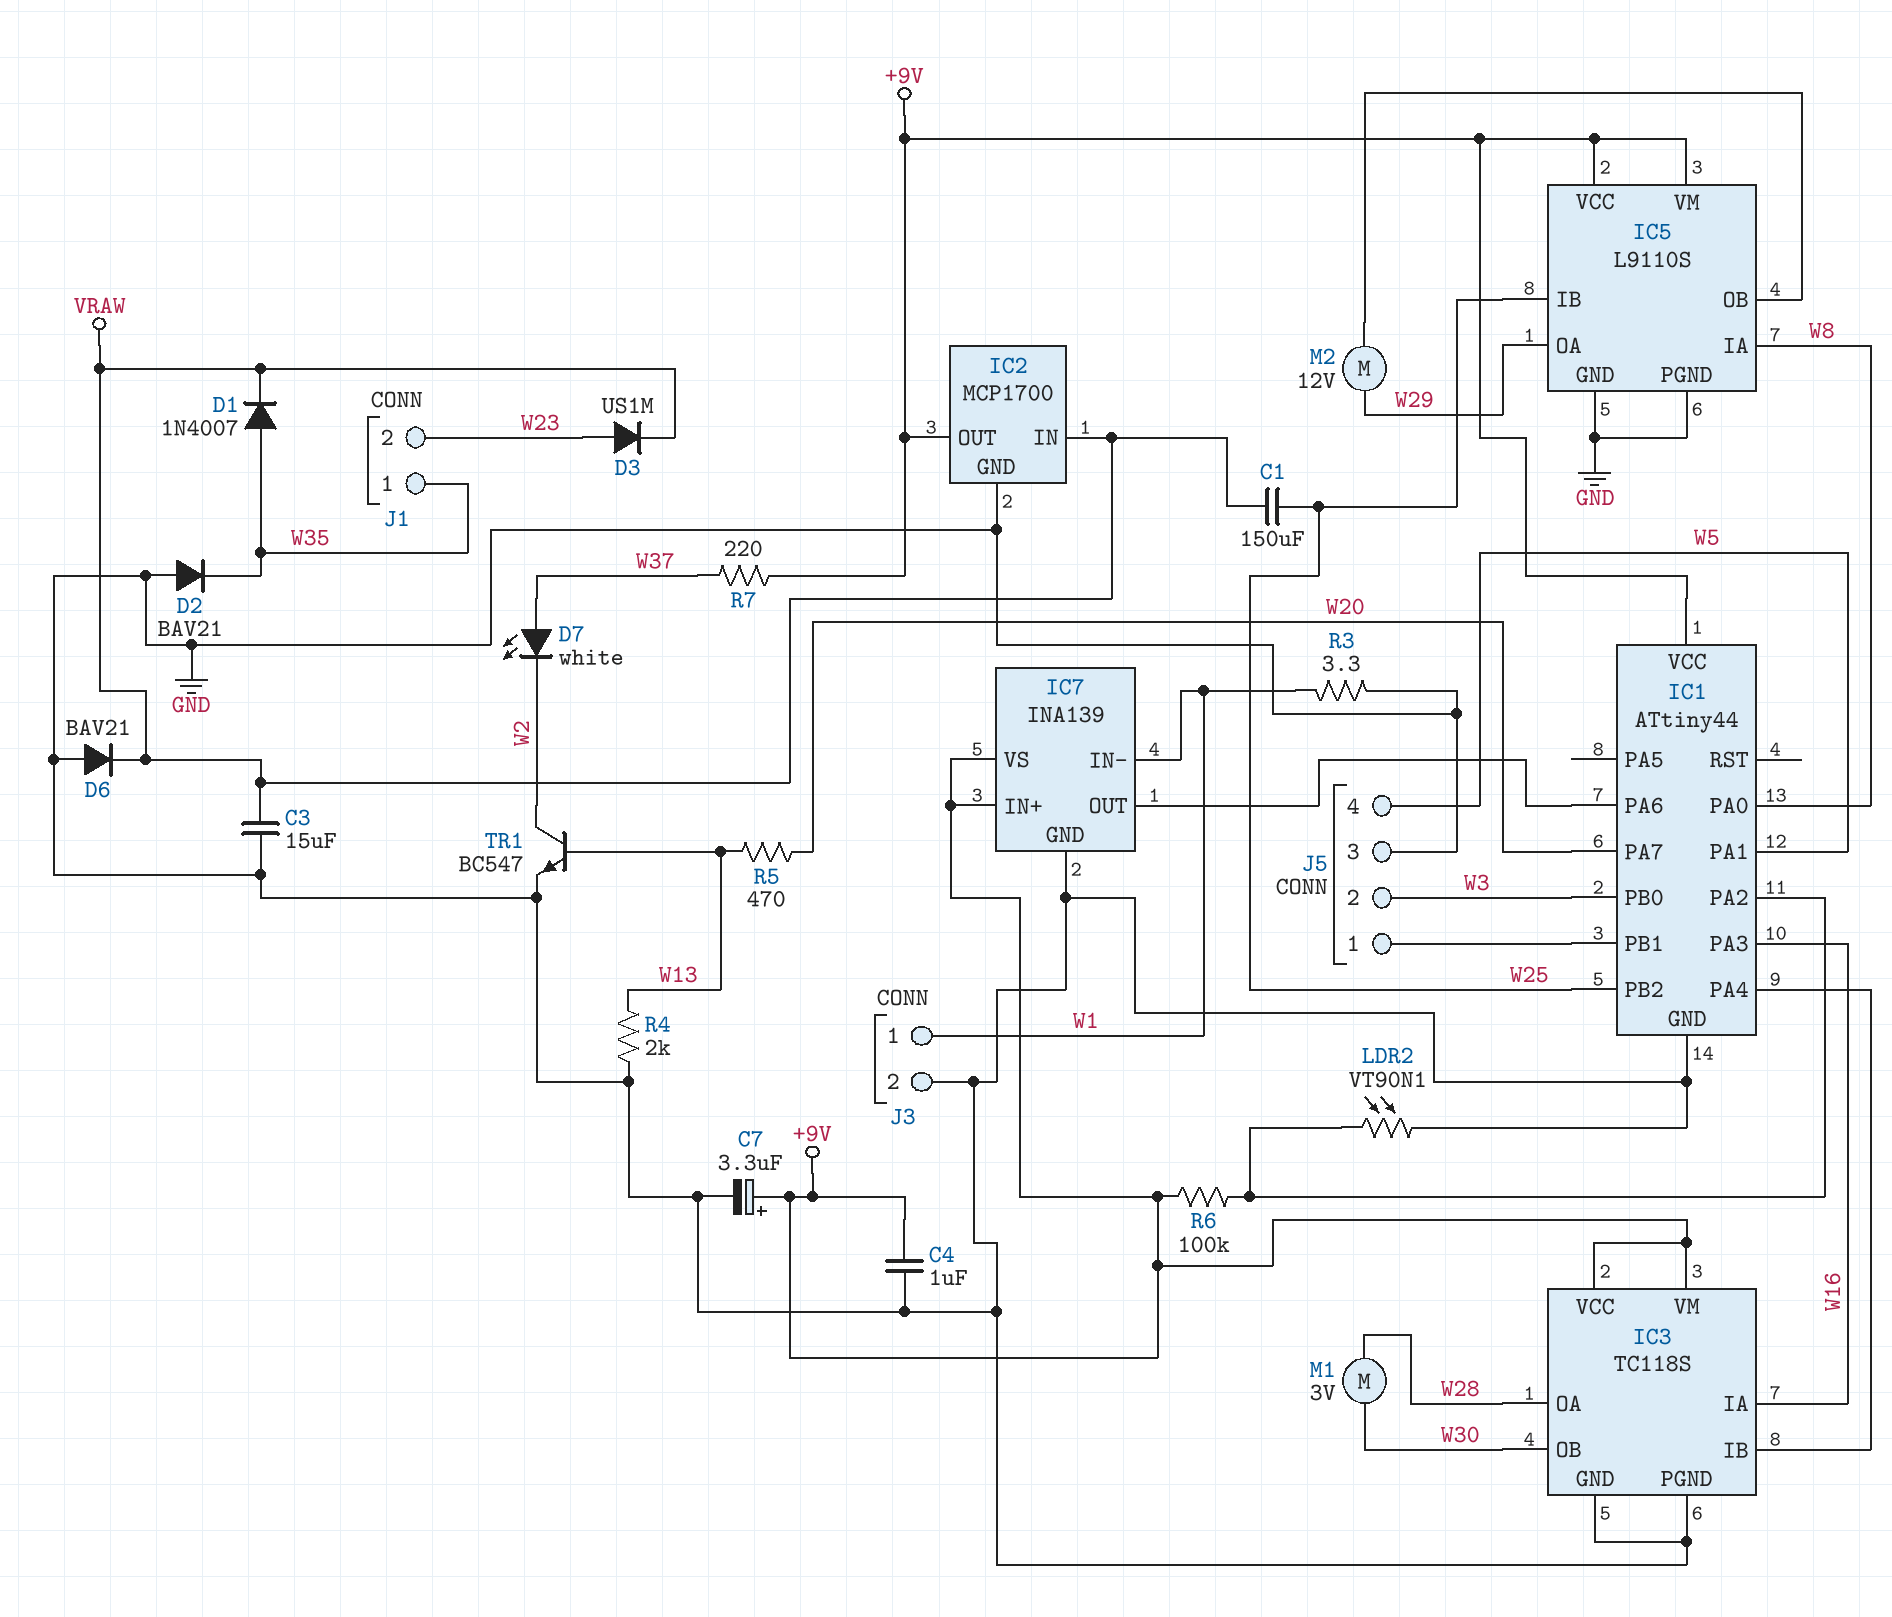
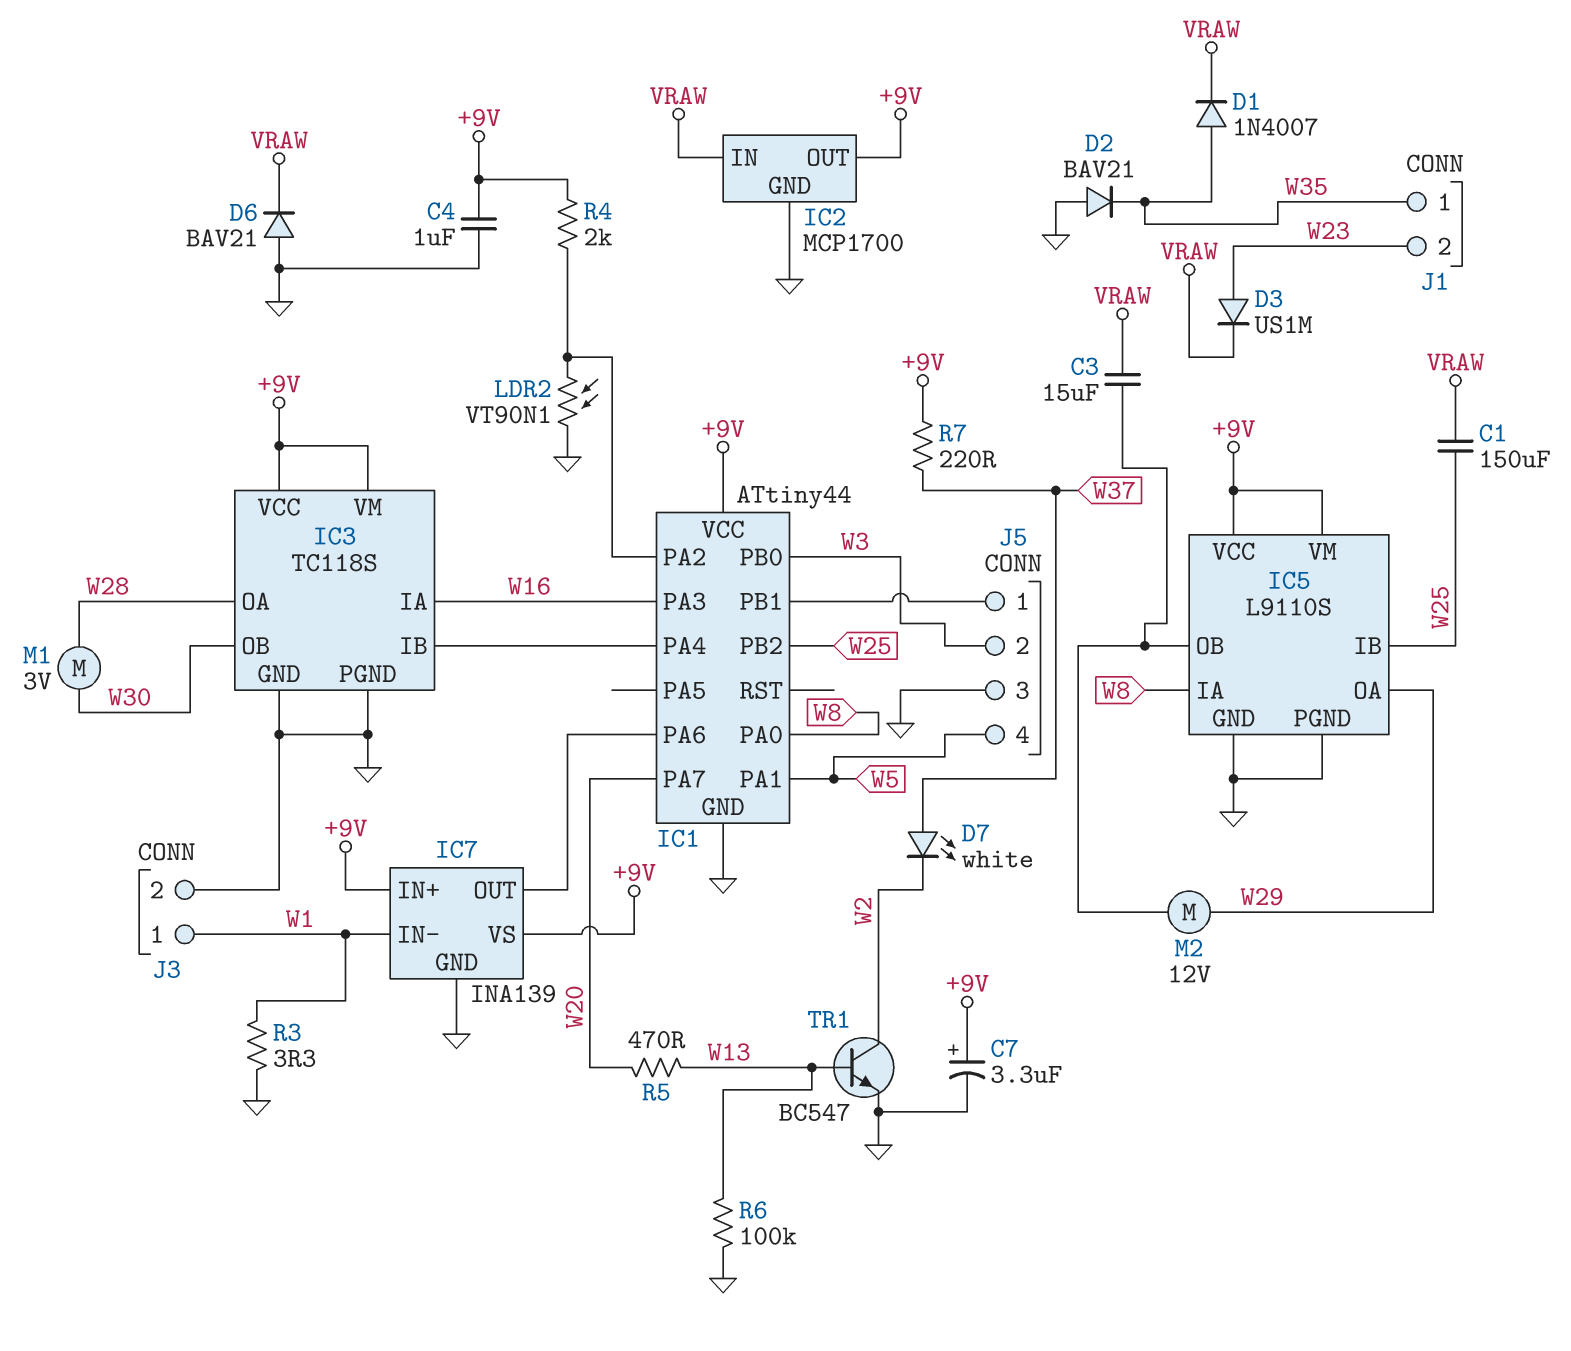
C3: 15uF (GND, VRAW) -> 15uF (IC5/OB, VRAW)
R4: 2k (GND, W13) -> 2k (+9V, IC1/PA2)
R6: 100k (+9V, IC1/PA2) -> 100k (GND, W13)

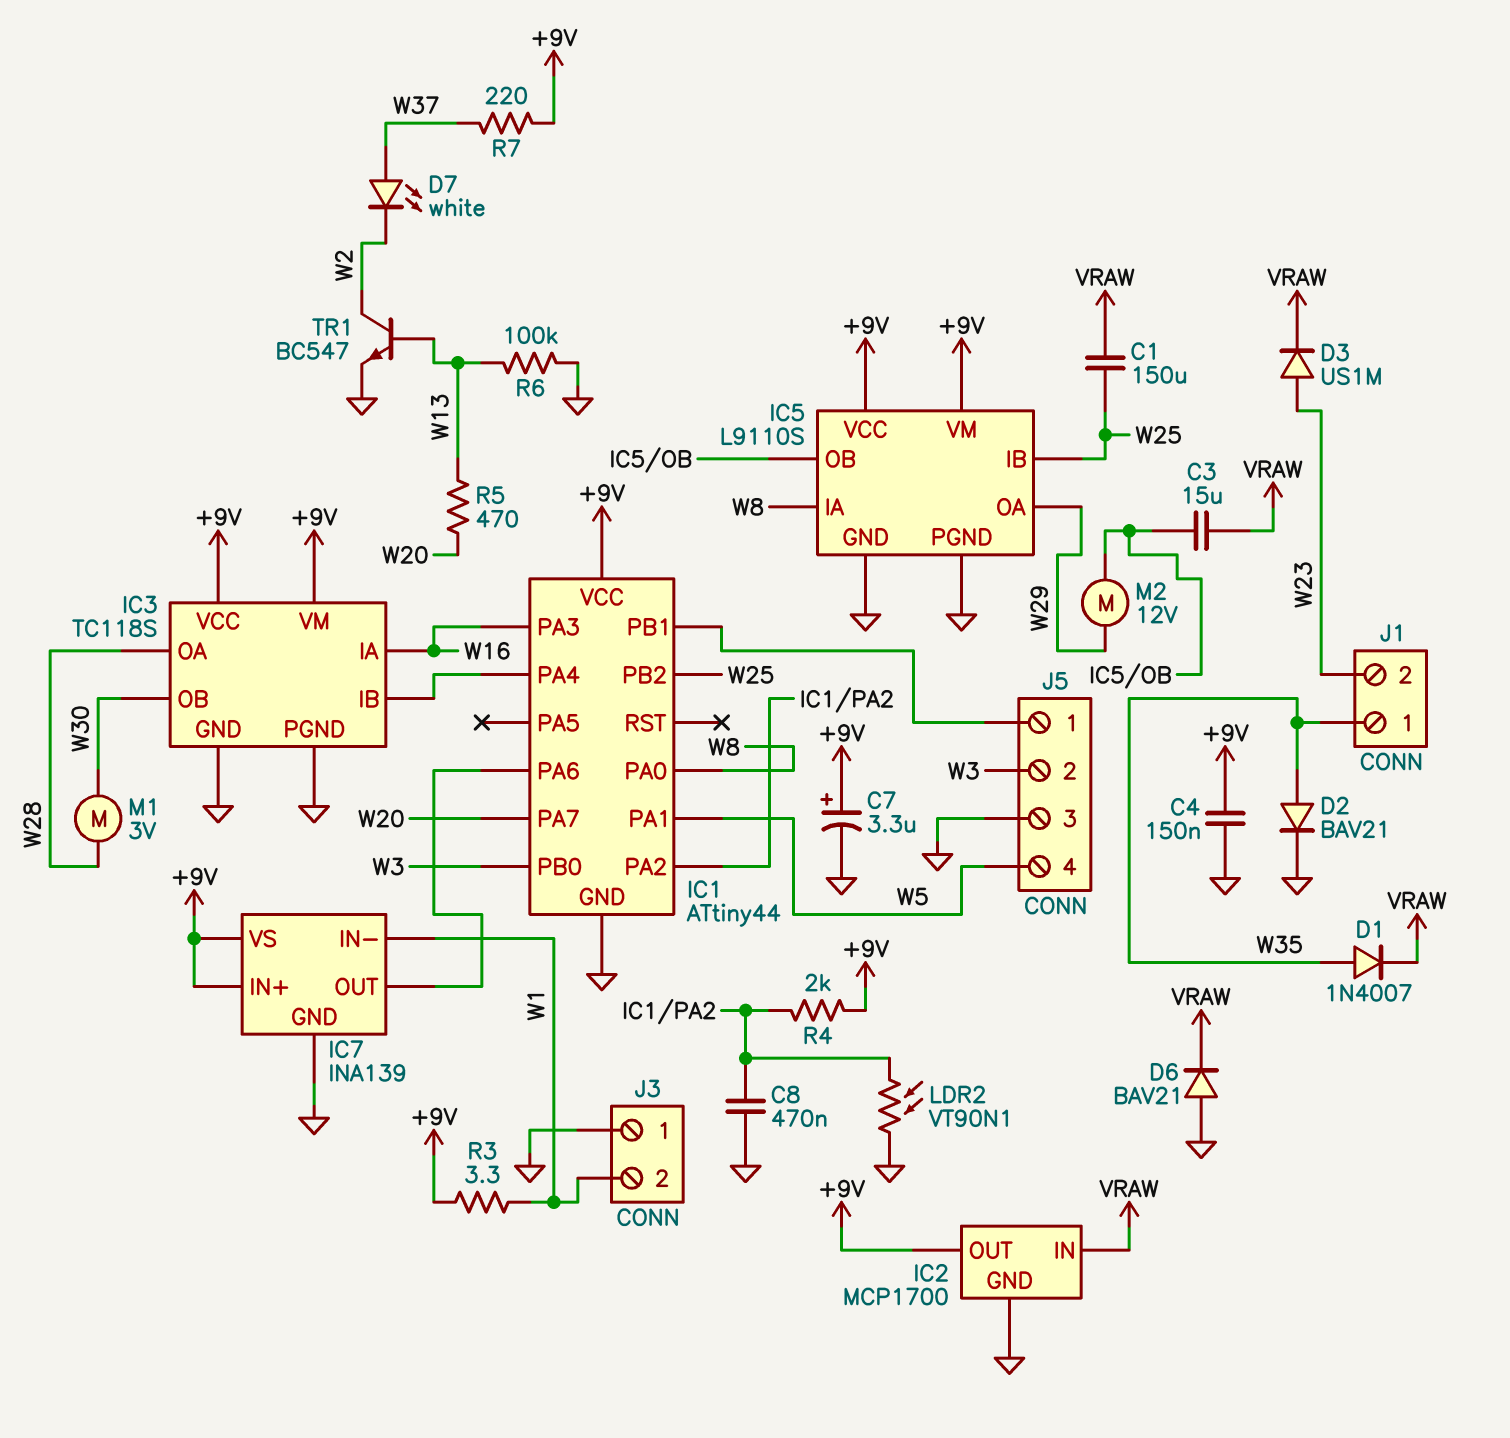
C4: 1uF (+9V, GND) -> 150nF (+9V, GND)
C8: none -> 470nF (GND, IC1/PA2)
D2: diode BAV21 (A GND, K W35) -> diode BAV21 (A W35, K GND)
J3 pin 1: W1 -> GND
J3 pin 2: GND -> W1
R3: 3.3 (GND, W1) -> 3.3 (+9V, W1)

